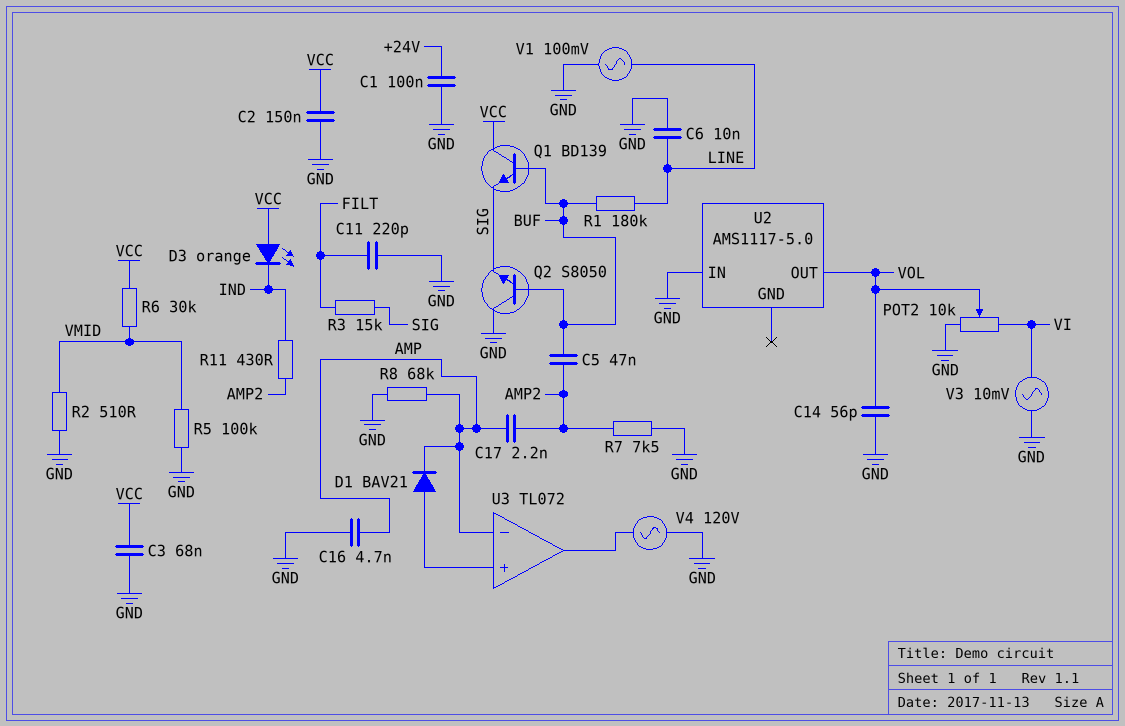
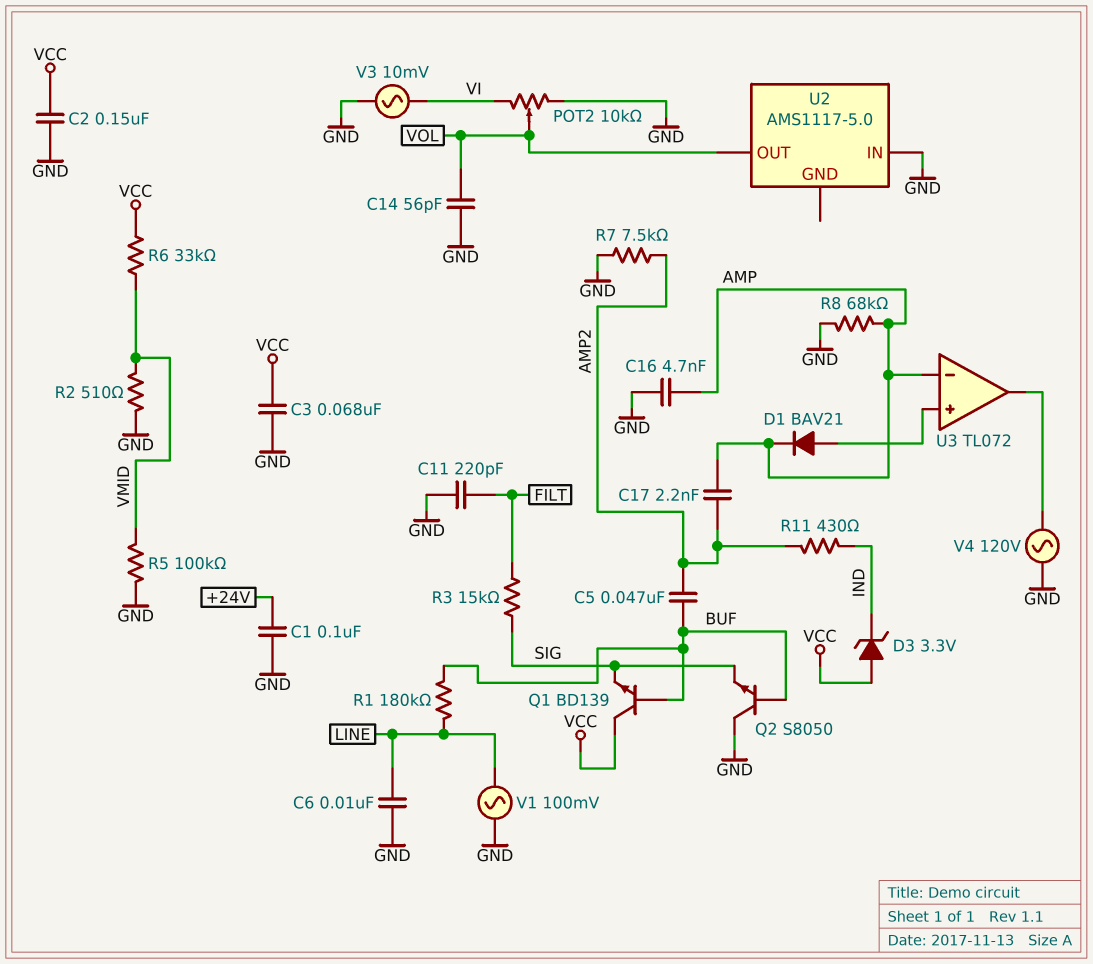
D3: LED orange (A VCC, K IND) -> zener 3.3V (A VCC, K IND)
R6: 30k (VCC, VMID) -> 33k (VCC, VMID)

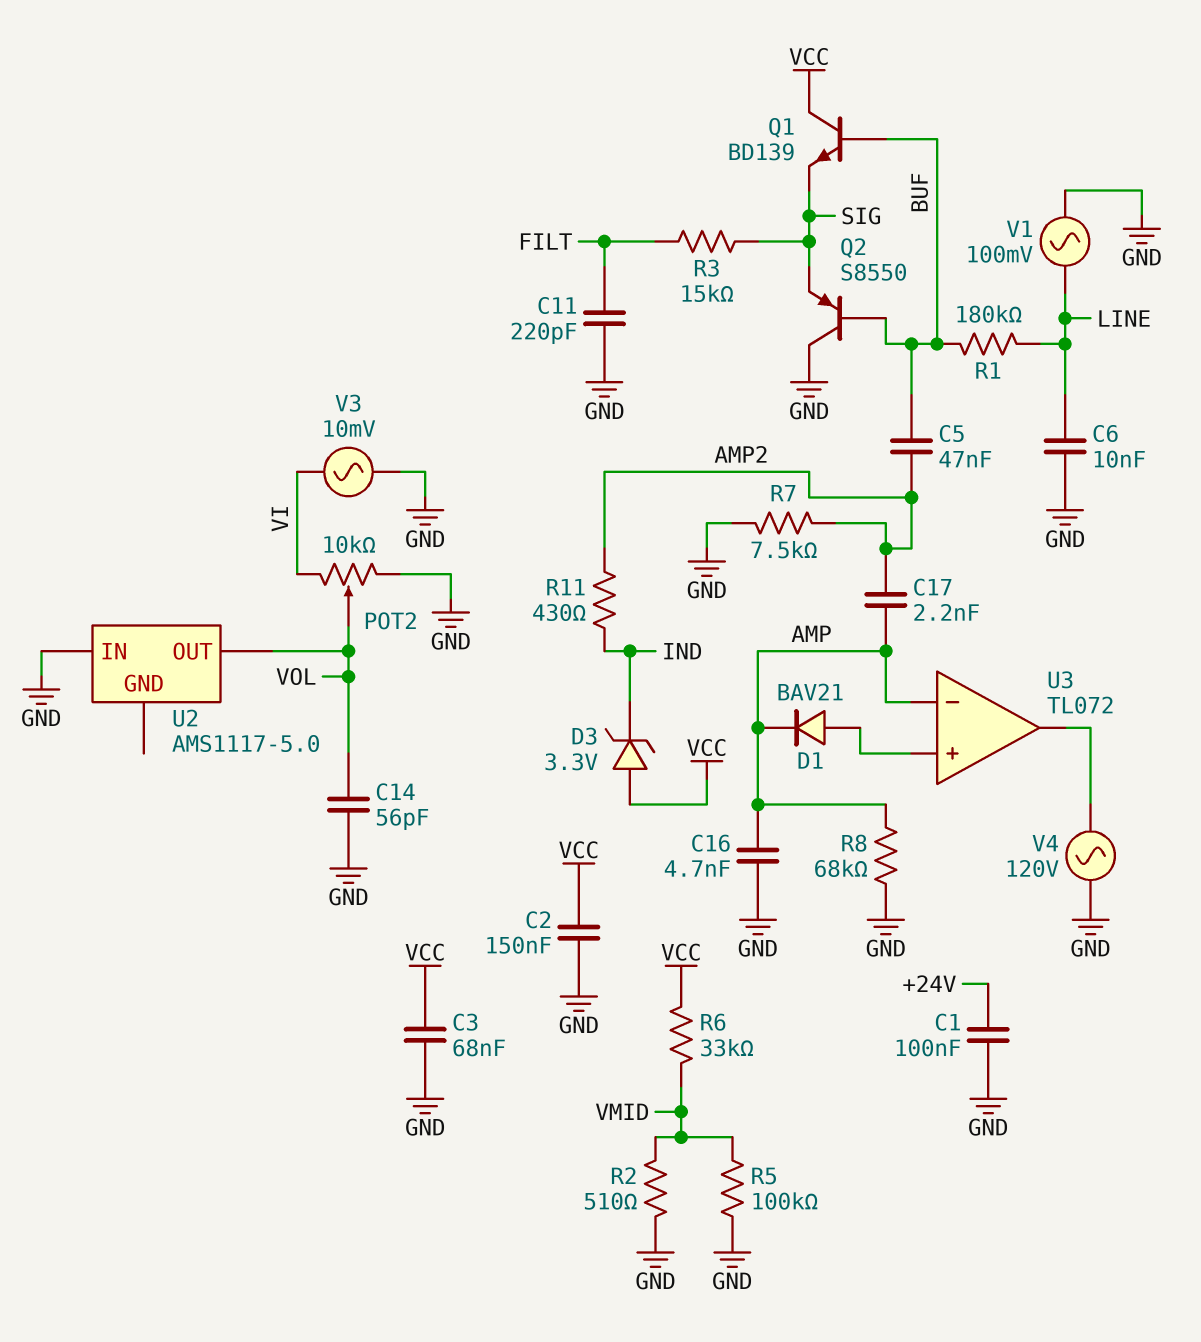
Q2: NPN S8050 (B BUF, C GND, E SIG) -> PNP S8550 (B BUF, C GND, E SIG)

